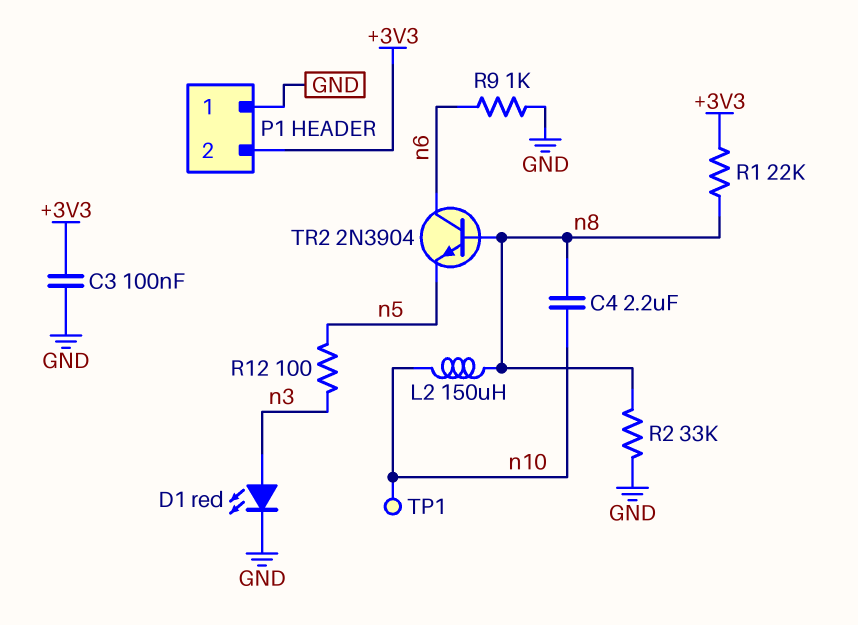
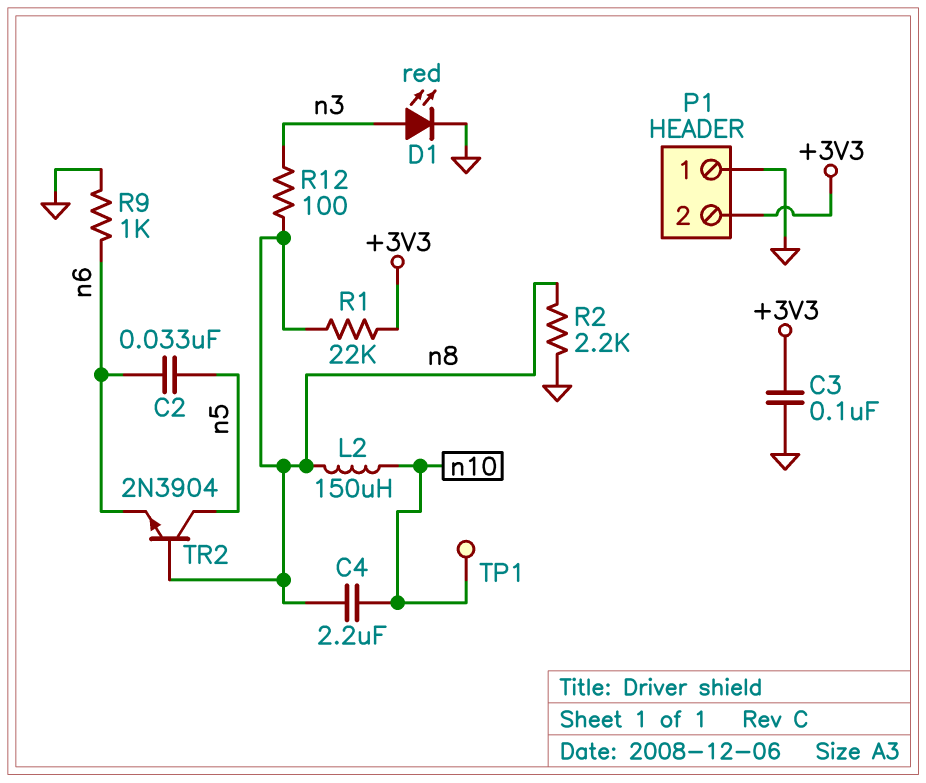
C2: none -> 33nF (n5, n6)
R2: 33k (GND, n8) -> 2.2k (GND, n8)
R12: 100 (n3, n5) -> 100 (n3, n8)
TR2: NPN 2N3904 (B n8, C n6, E n5) -> NPN 2N3904 (B n8, C n5, E n6)

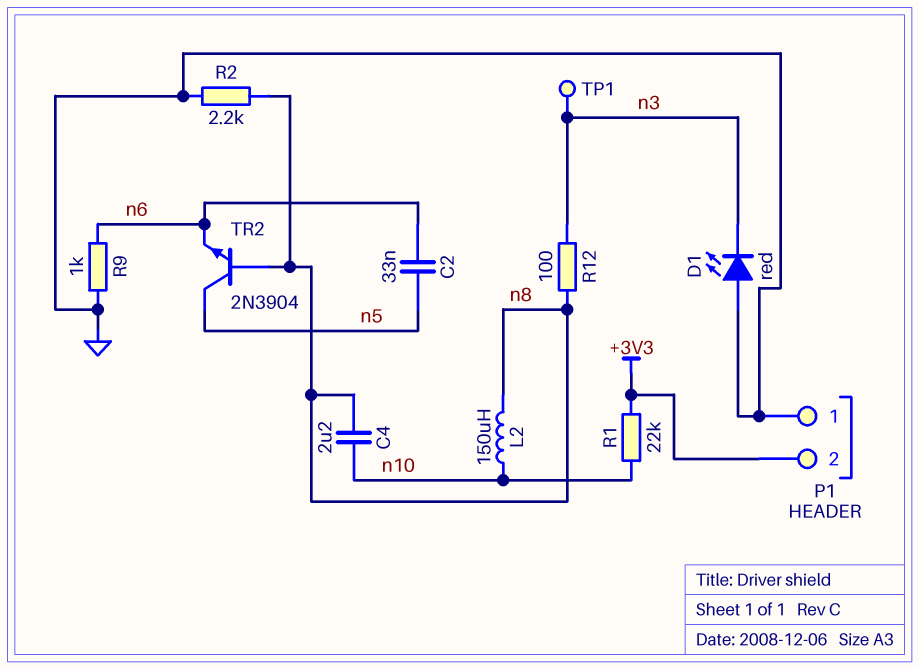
C3: 100nF (+3V3, GND) -> none
D1: LED red (A n3, K GND) -> LED red (A GND, K n3)
R1: 22k (+3V3, n8) -> 22k (+3V3, n10)
TP1: test point (n10) -> test point (n3)

